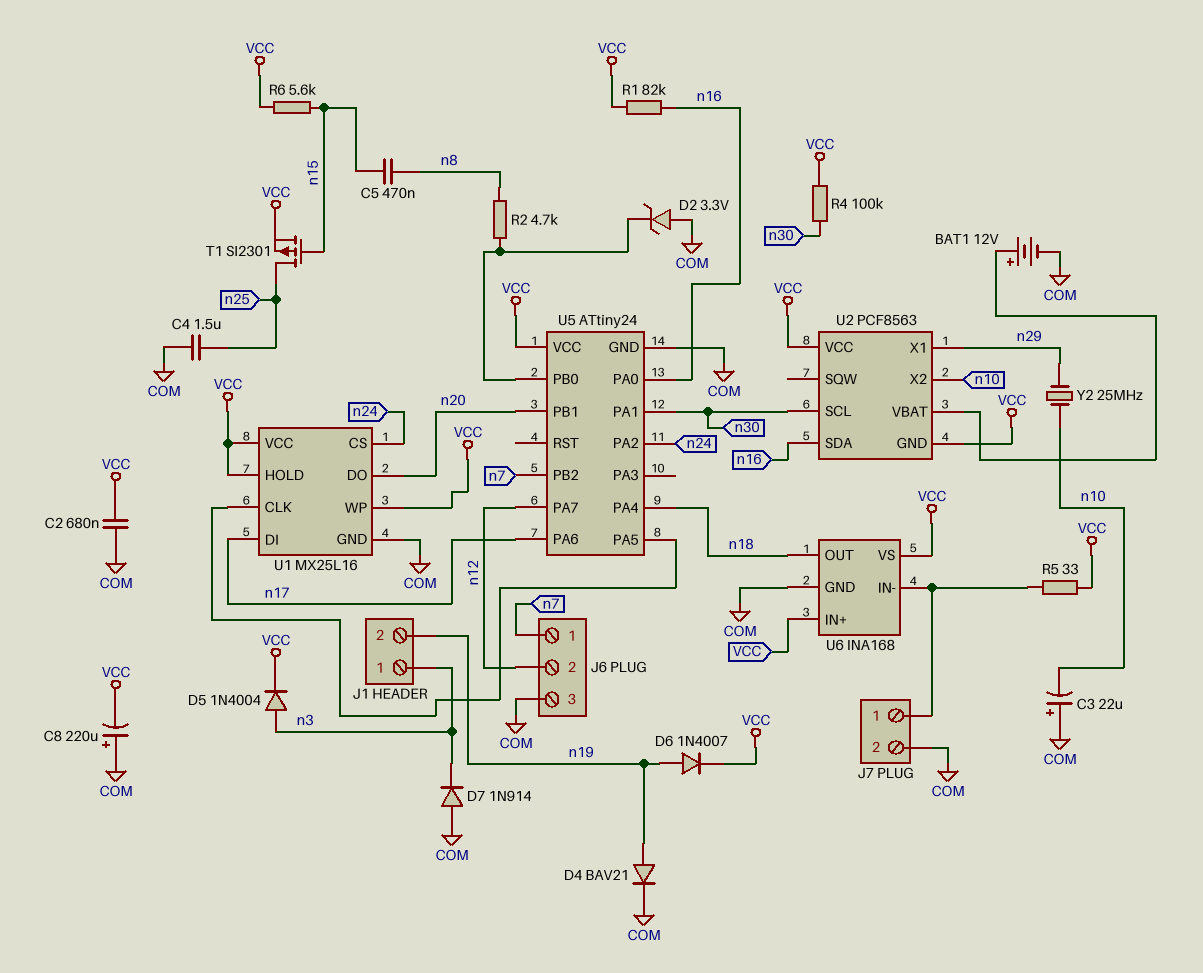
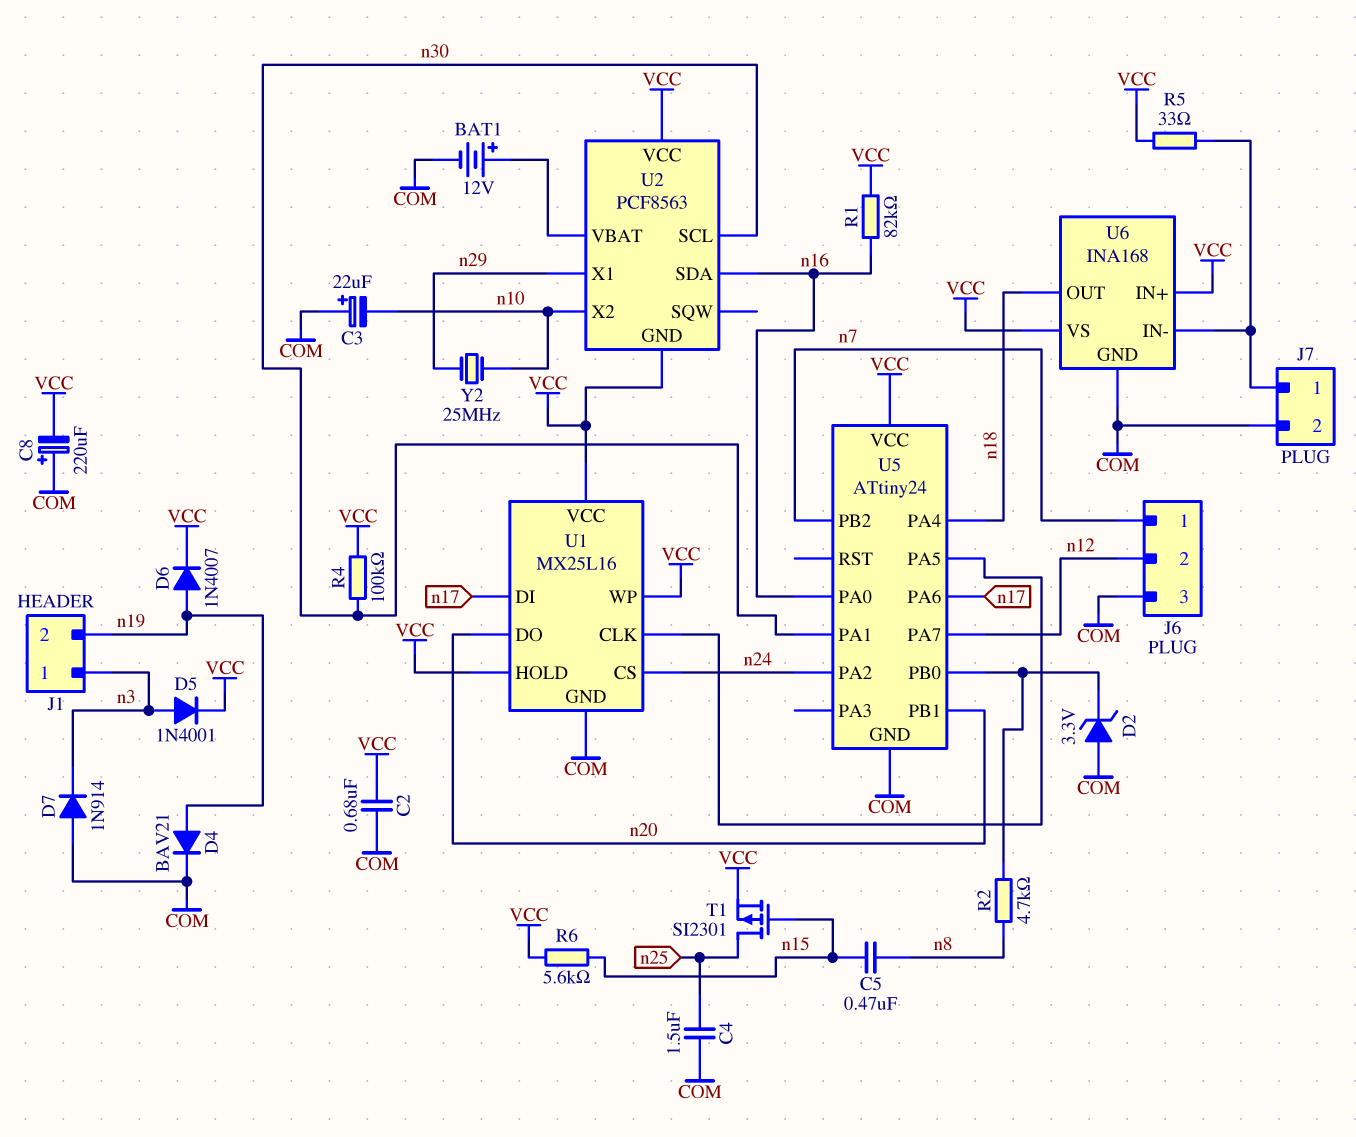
D5: diode 1N4004 (A n3, K VCC) -> diode 1N4001 (A n3, K VCC)

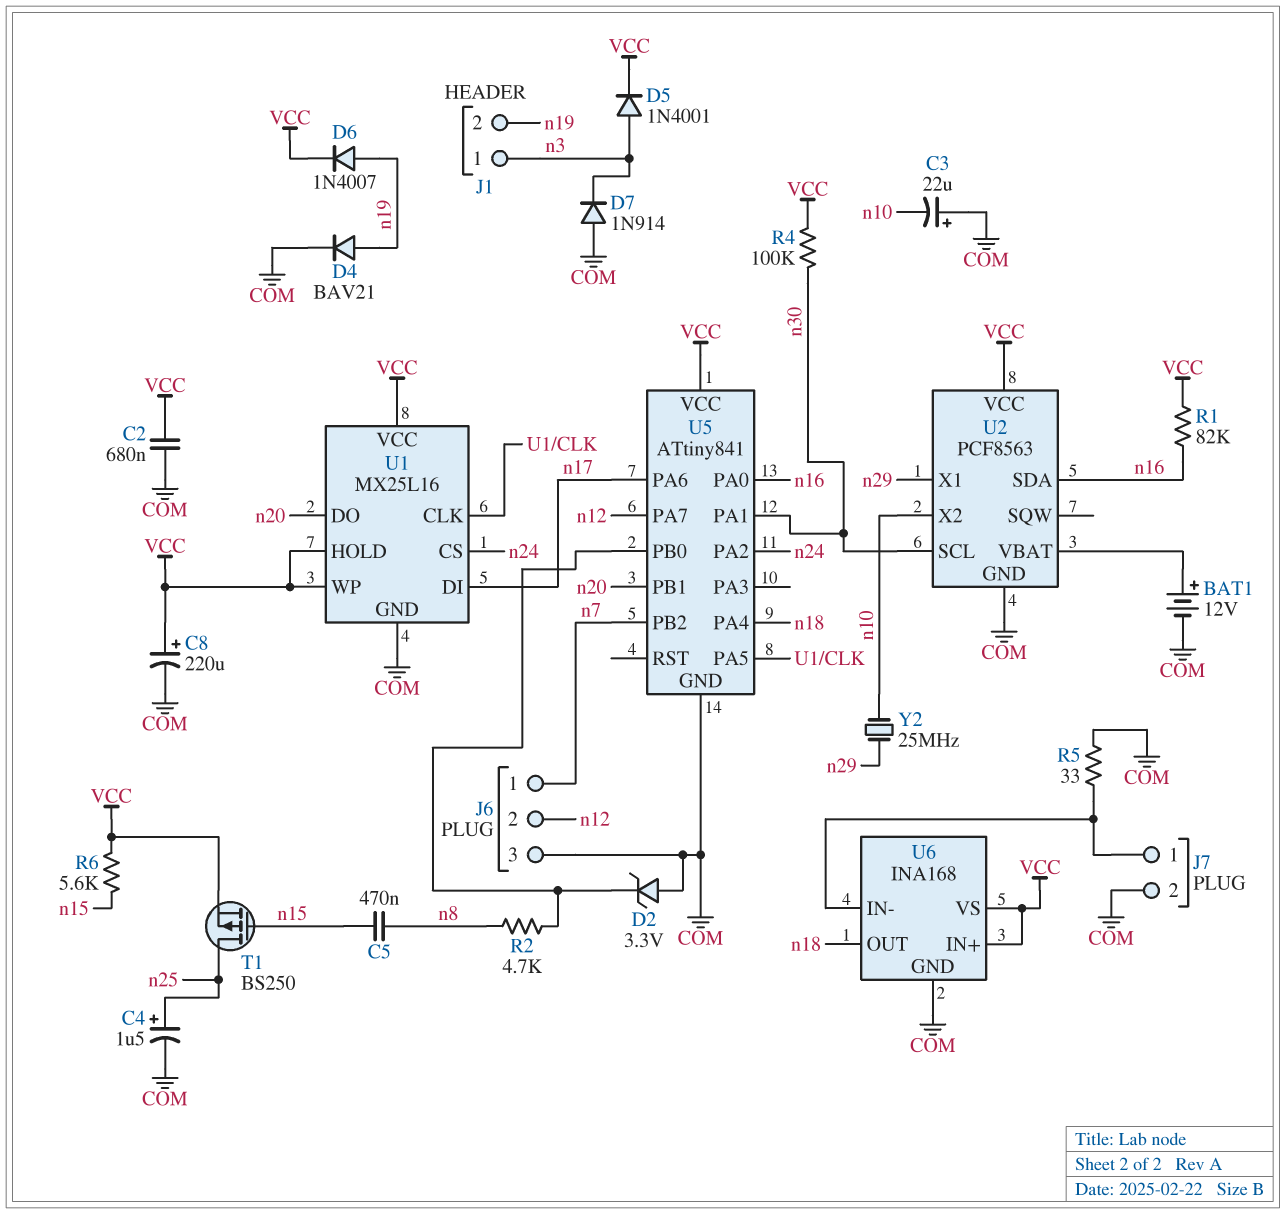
C4: 1.5uF (COM, n25) -> 1.5uF (plus n25, minus COM)
C8: 220uF (plus COM, minus VCC) -> 220uF (plus VCC, minus COM)
R5: 33 (J7/1, VCC) -> 33 (COM, J7/1)
T1: PMOS SI2301 (G n15, D n25, S VCC) -> PMOS BS250 (G n15, D n25, S VCC)
U2 pin GND: VCC -> COM
U5: ATtiny24 -> ATtiny841

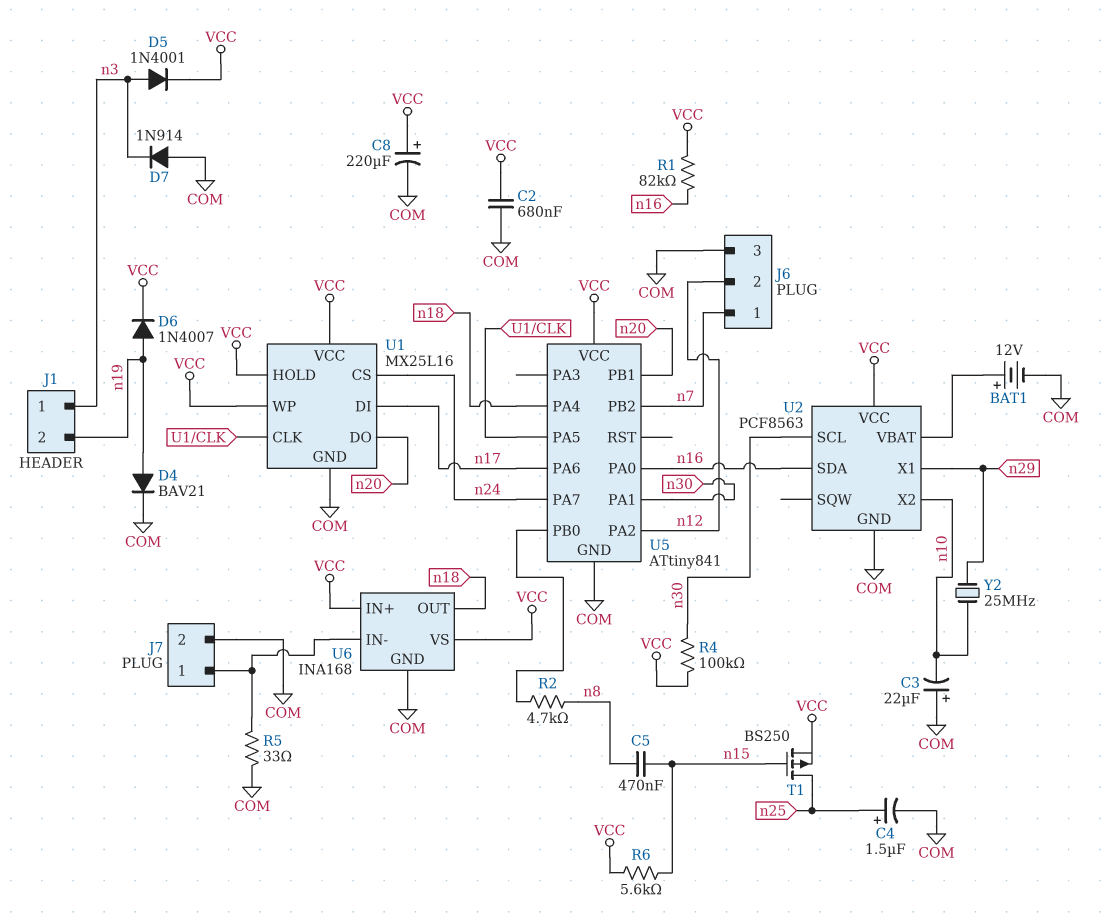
D2: zener 3.3V (A COM, K U5/PB0) -> none
U5 pin PA2: n24 -> n12
U5 pin PA7: n12 -> n24

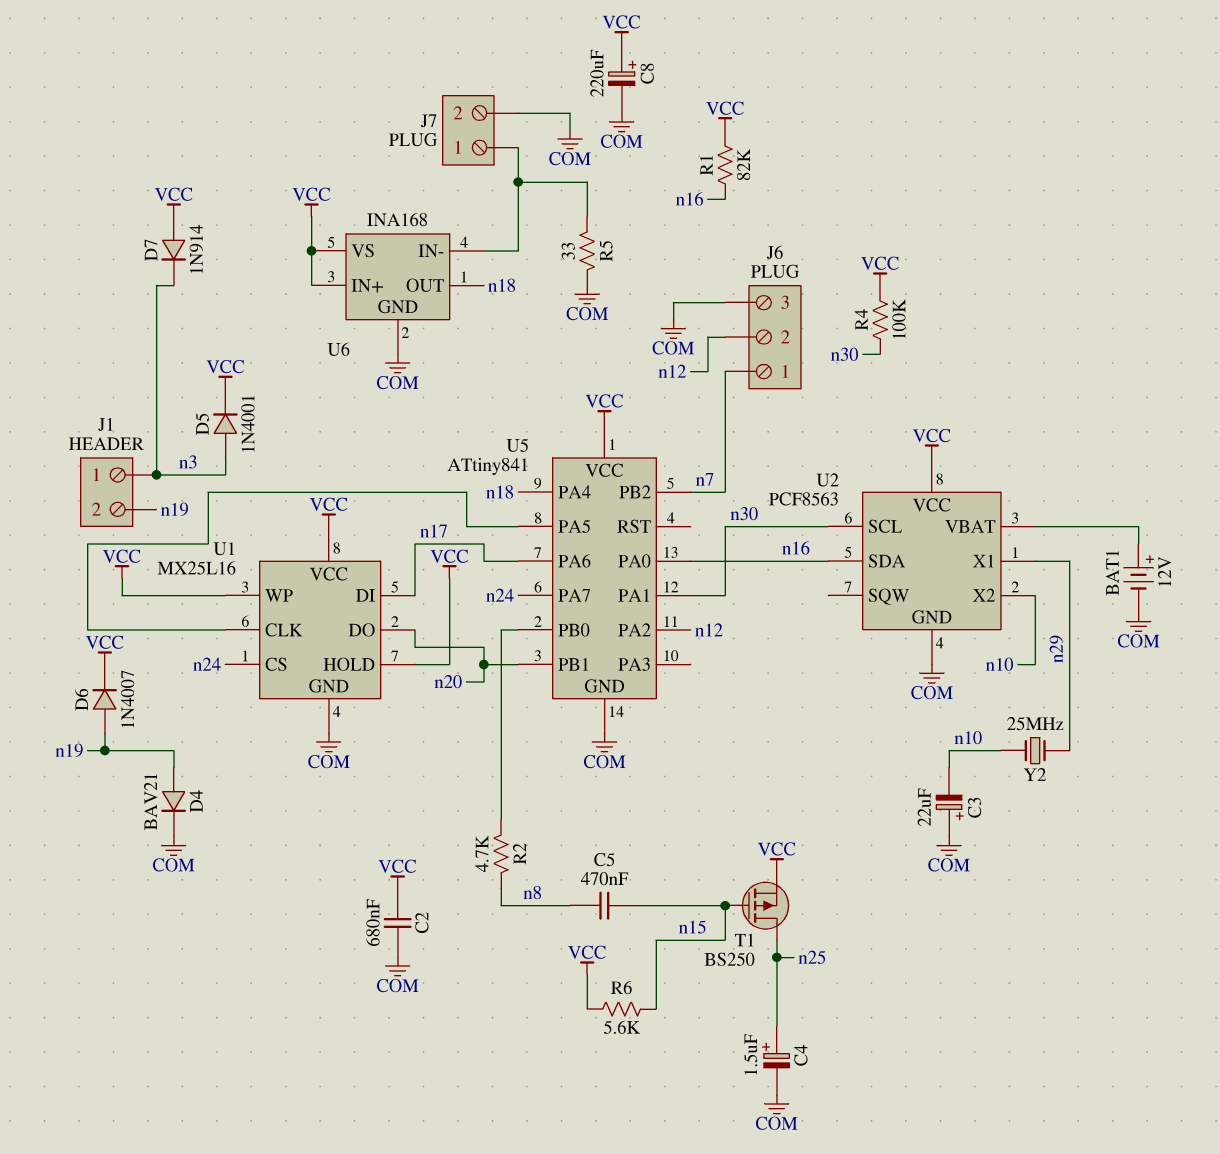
D7: diode 1N914 (A COM, K n3) -> diode 1N914 (A VCC, K n3)

